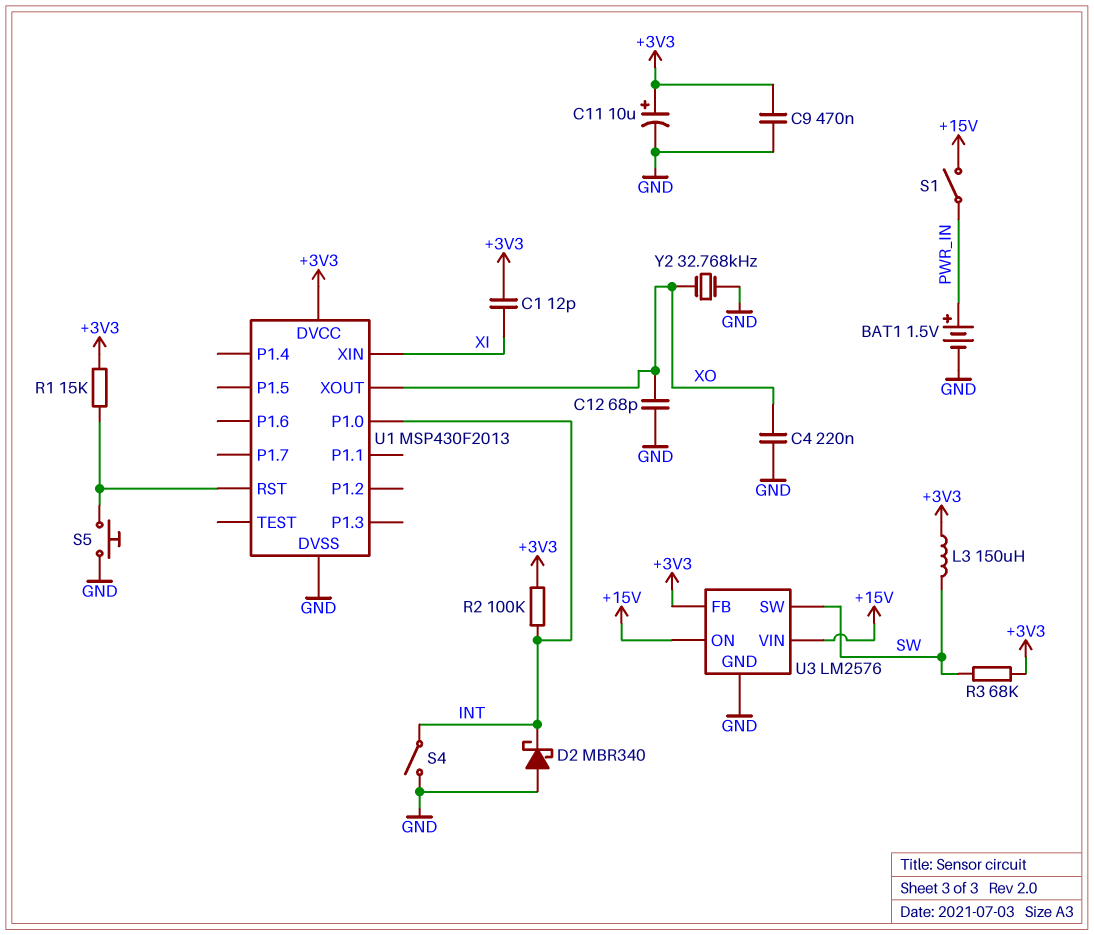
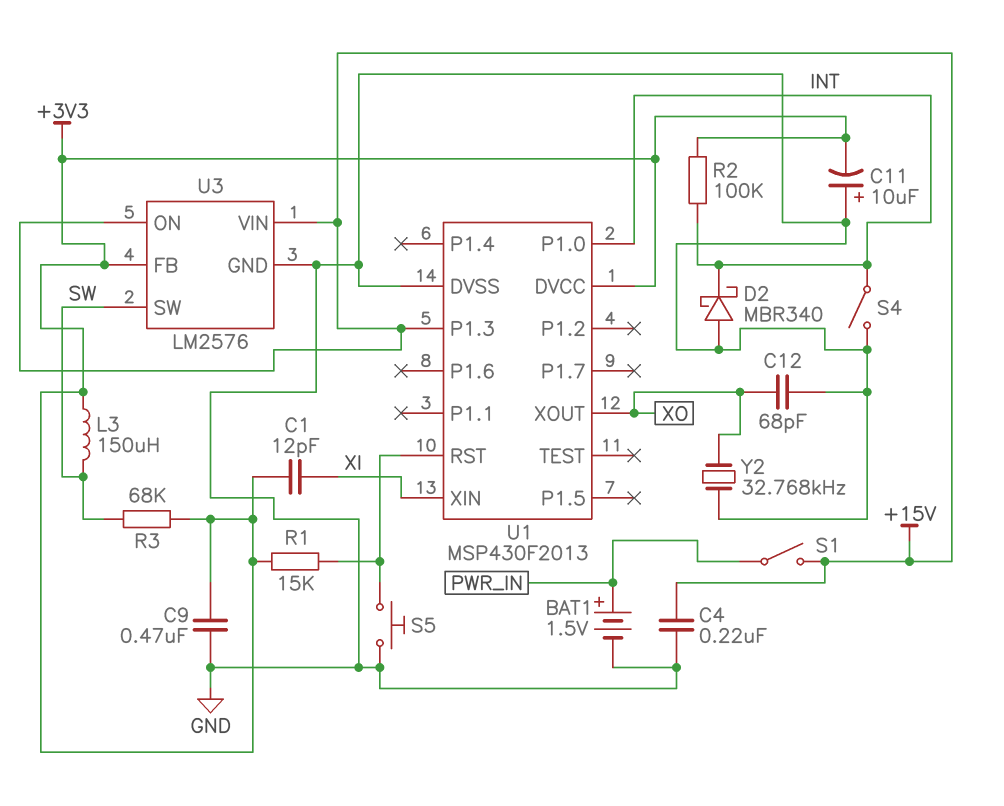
C4: 220nF (GND, XO) -> 220nF (+15V, GND)
C11: 10uF (plus +3V3, minus GND) -> 10uF (plus GND, minus +3V3)
U1 pin P1.3: none -> +15V

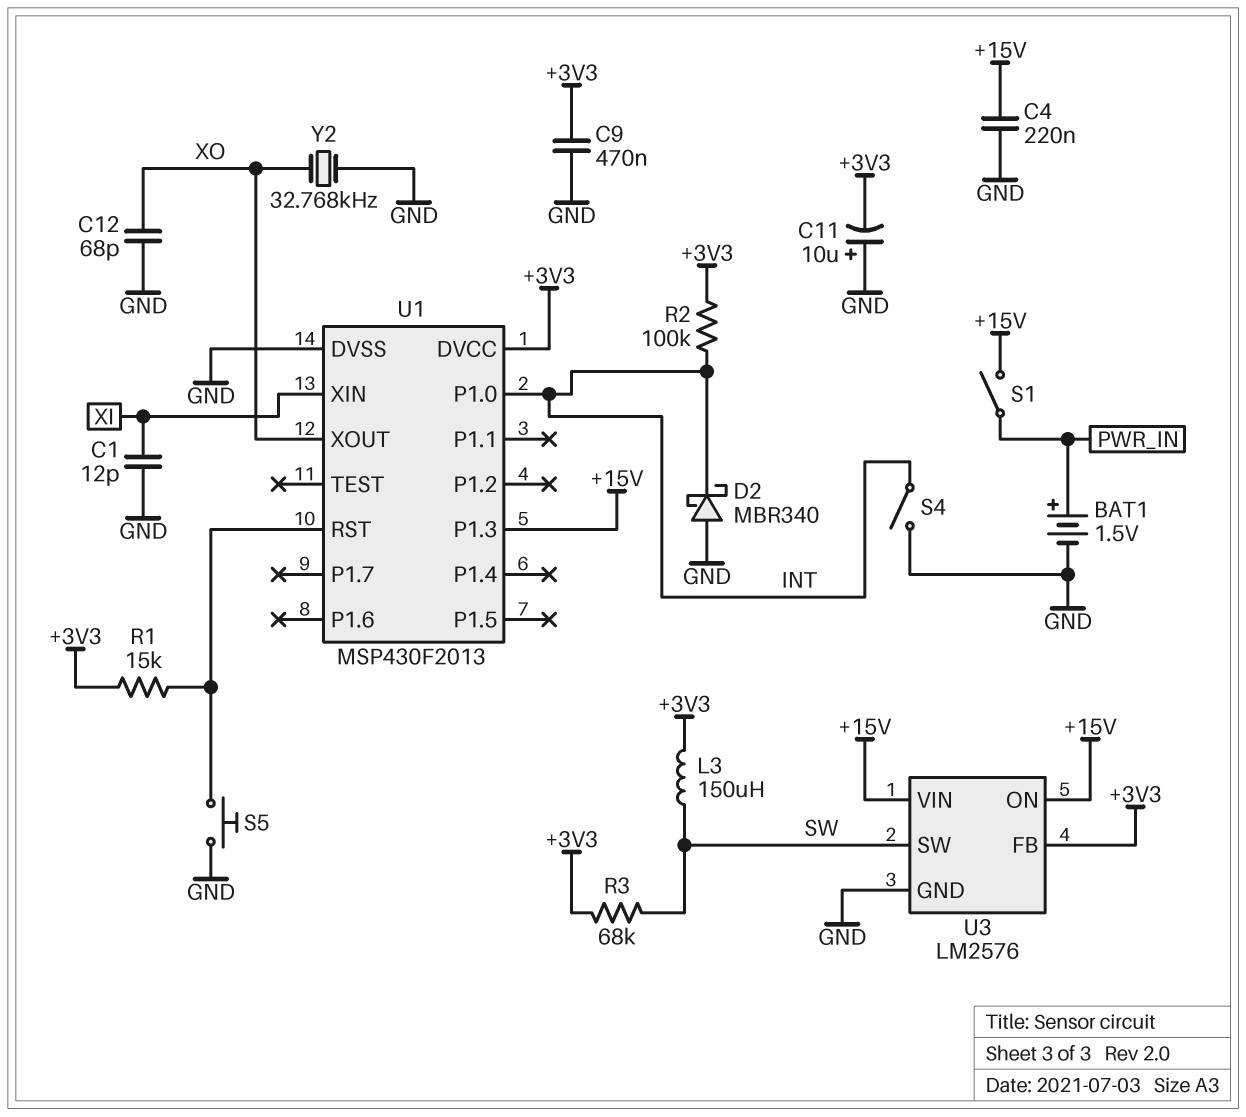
C1: 12pF (+3V3, XI) -> 12pF (GND, XI)

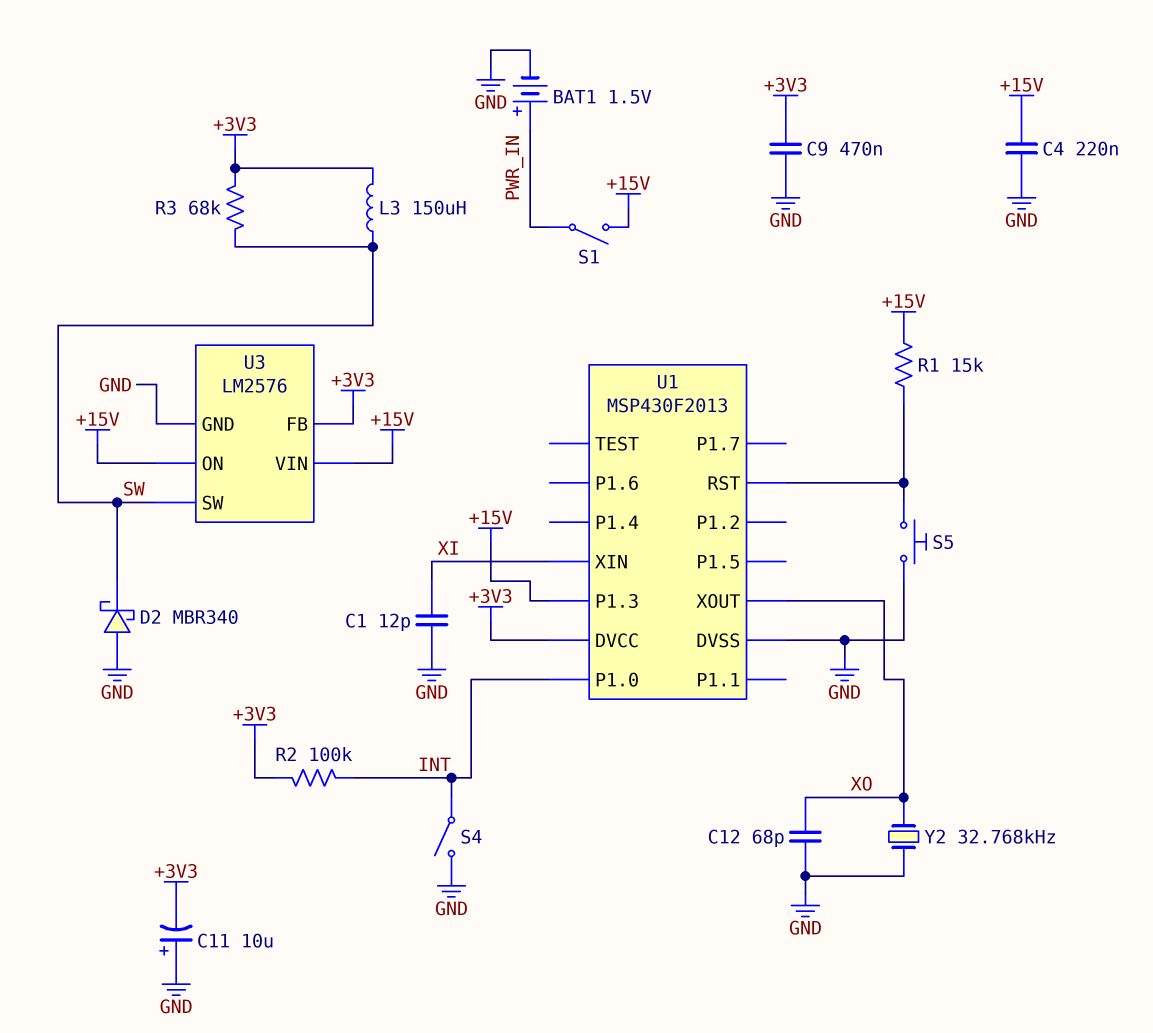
D2: schottky MBR340 (A GND, K INT) -> schottky MBR340 (A GND, K SW)
R1: 15k (+3V3, U1/RST) -> 15k (+15V, U1/RST)

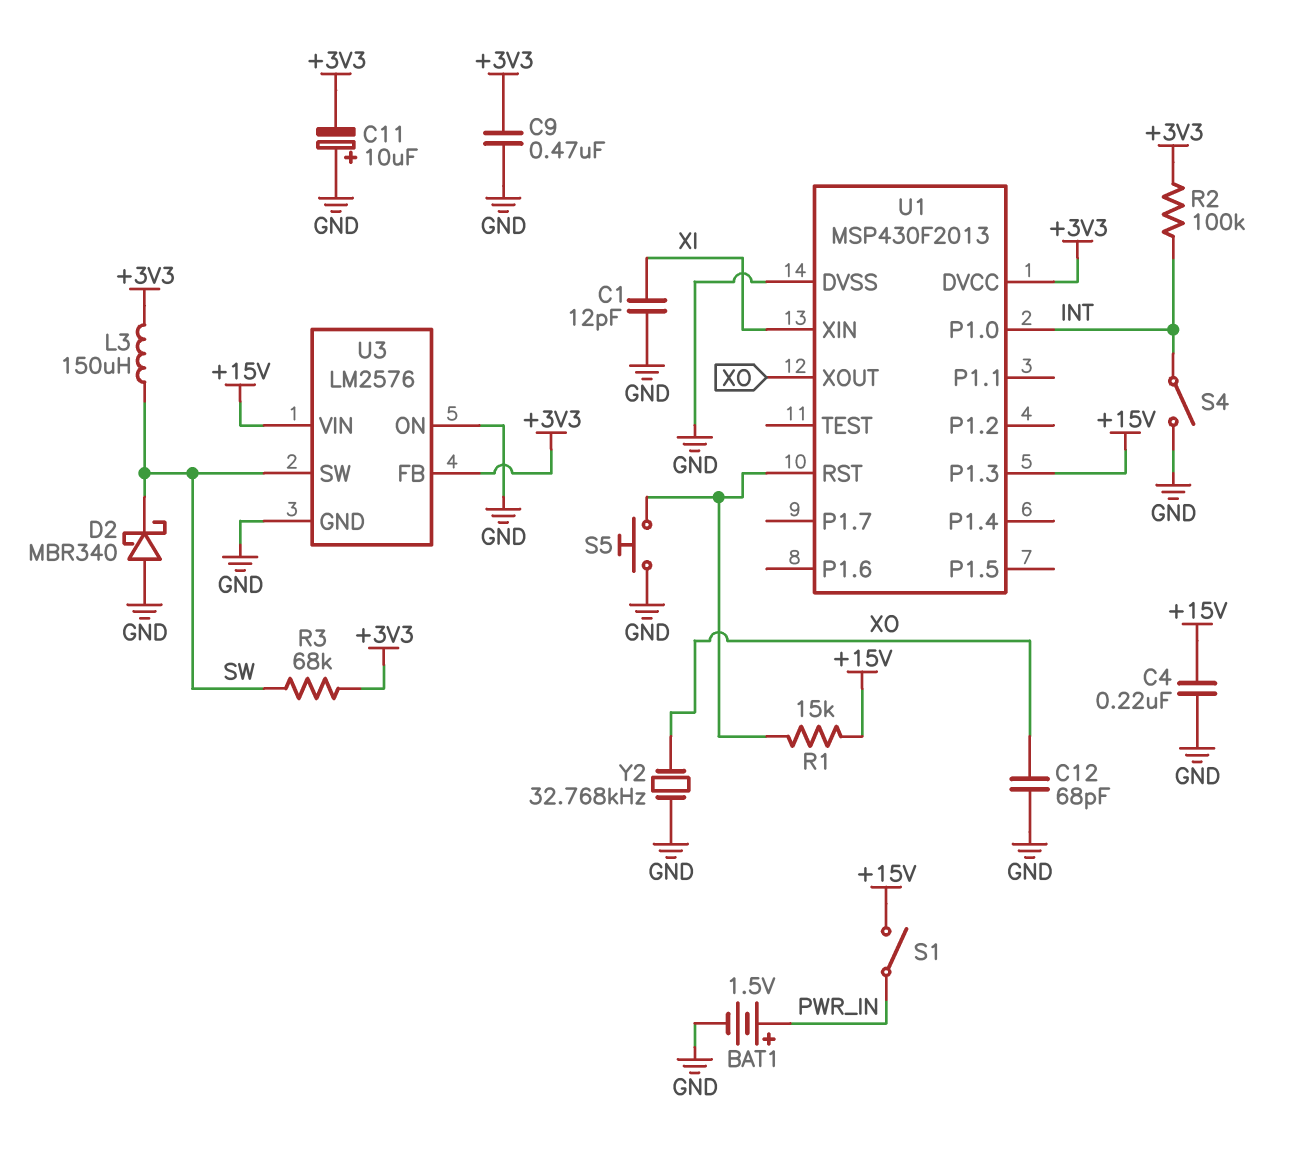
U3 pin ON: +15V -> GND

